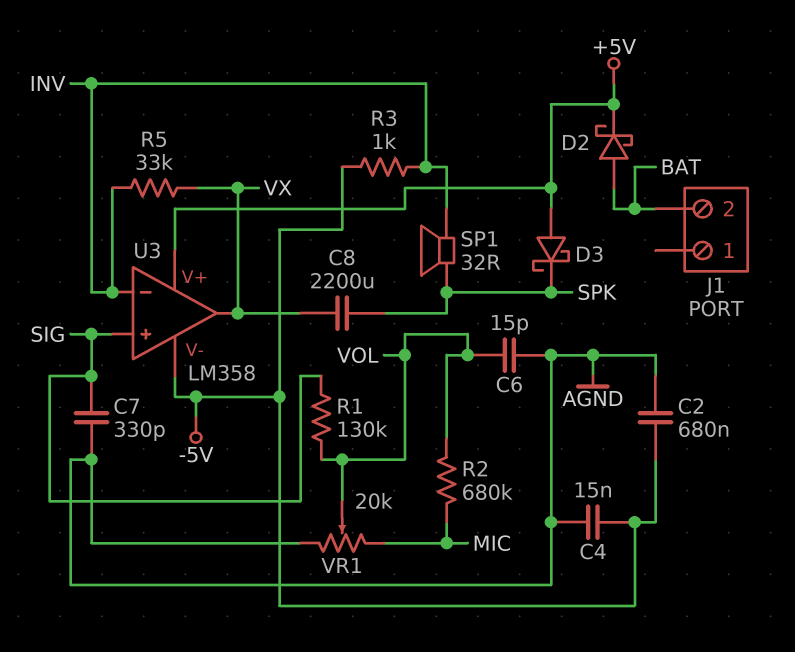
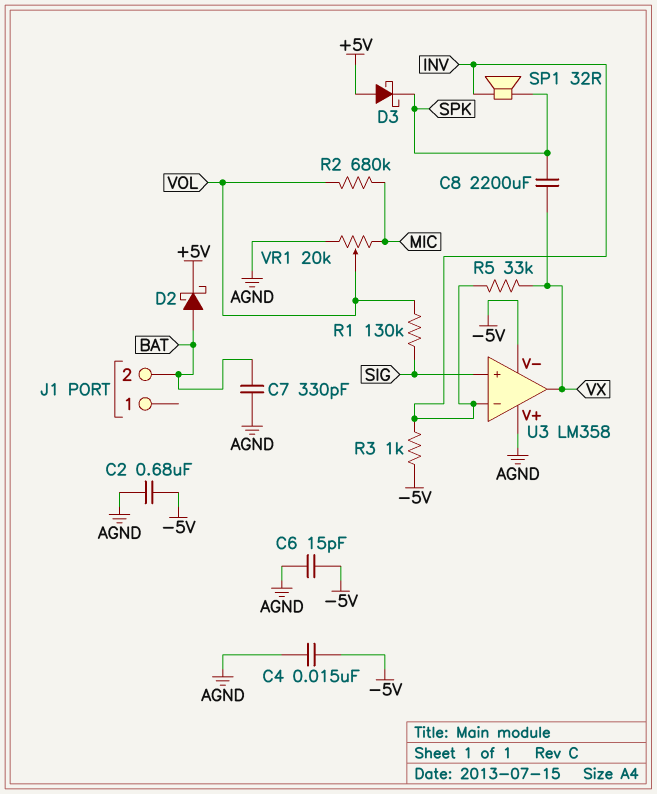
C6: 15pF (AGND, VOL) -> 15pF (-5V, AGND)
C7: 330pF (AGND, SIG) -> 330pF (AGND, BAT)
U3 pin V+: +5V -> AGND

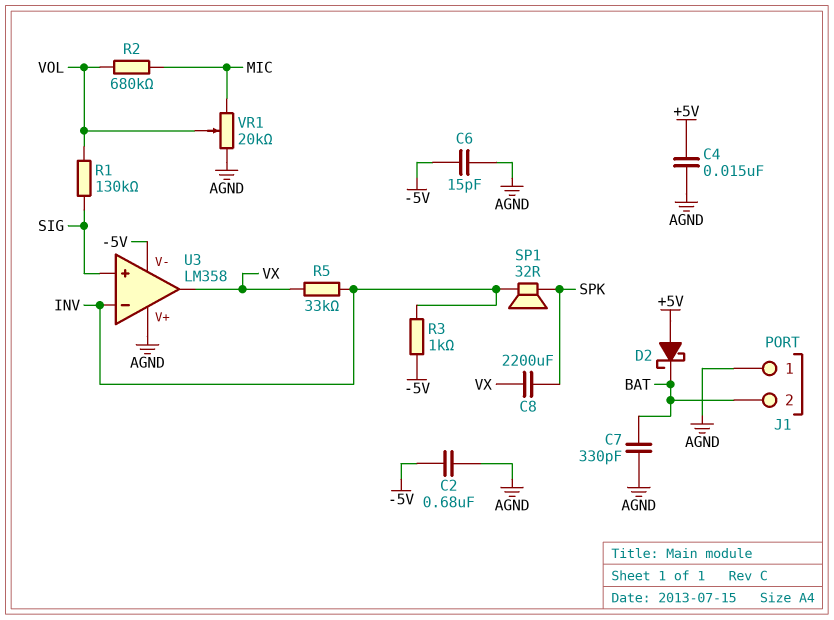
C4: 15nF (-5V, AGND) -> 15nF (+5V, AGND)
D2: schottky (A BAT, K +5V) -> schottky (A +5V, K BAT)
D3: schottky (A +5V, K SPK) -> none
J1 pin 1: none -> AGND

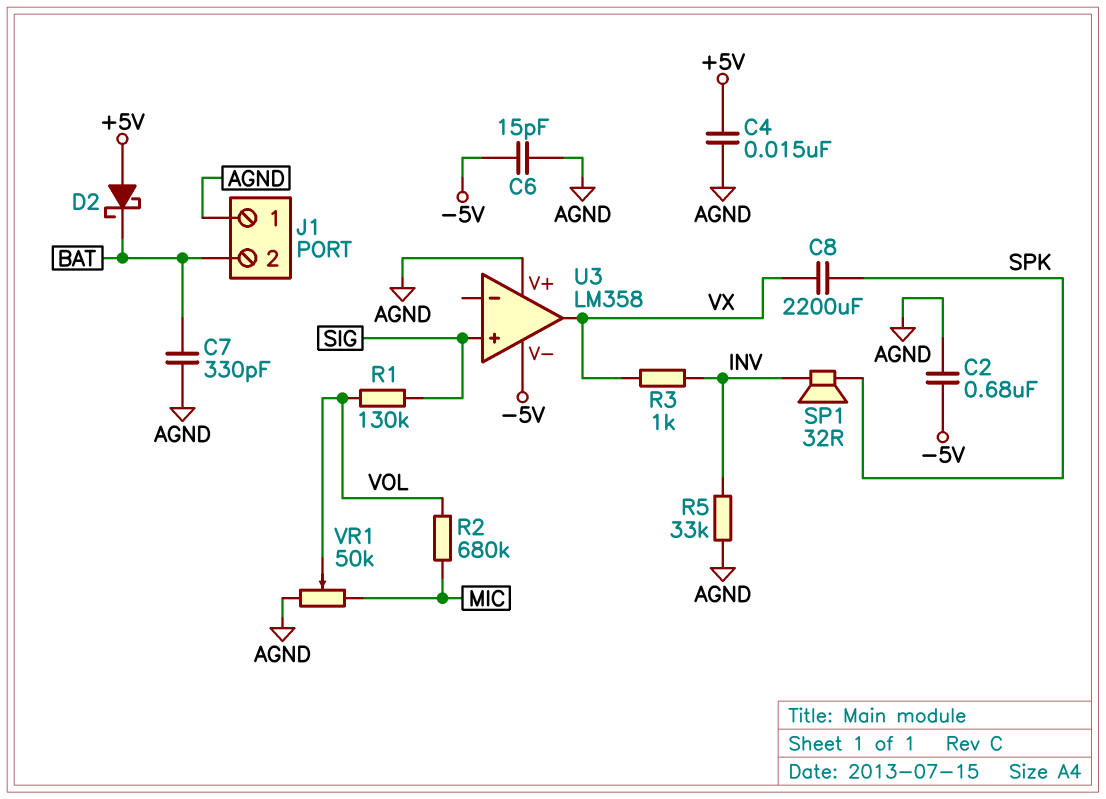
R3: 1k (-5V, INV) -> 1k (INV, VX)
R5: 33k (INV, VX) -> 33k (AGND, INV)
U3 pin in-: INV -> none
VR1: 20k (AGND, MIC, wiper VOL) -> 50k (AGND, MIC, wiper VOL)

